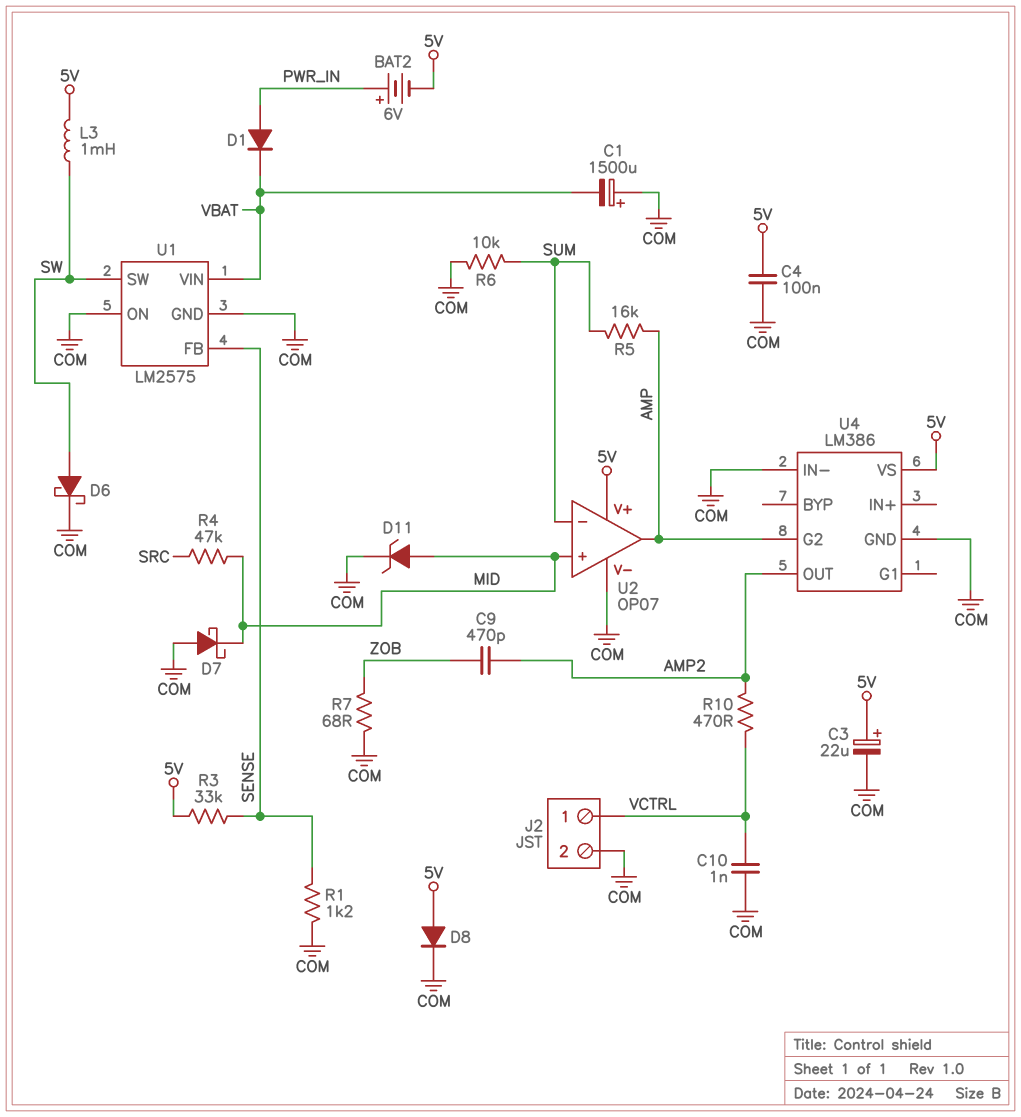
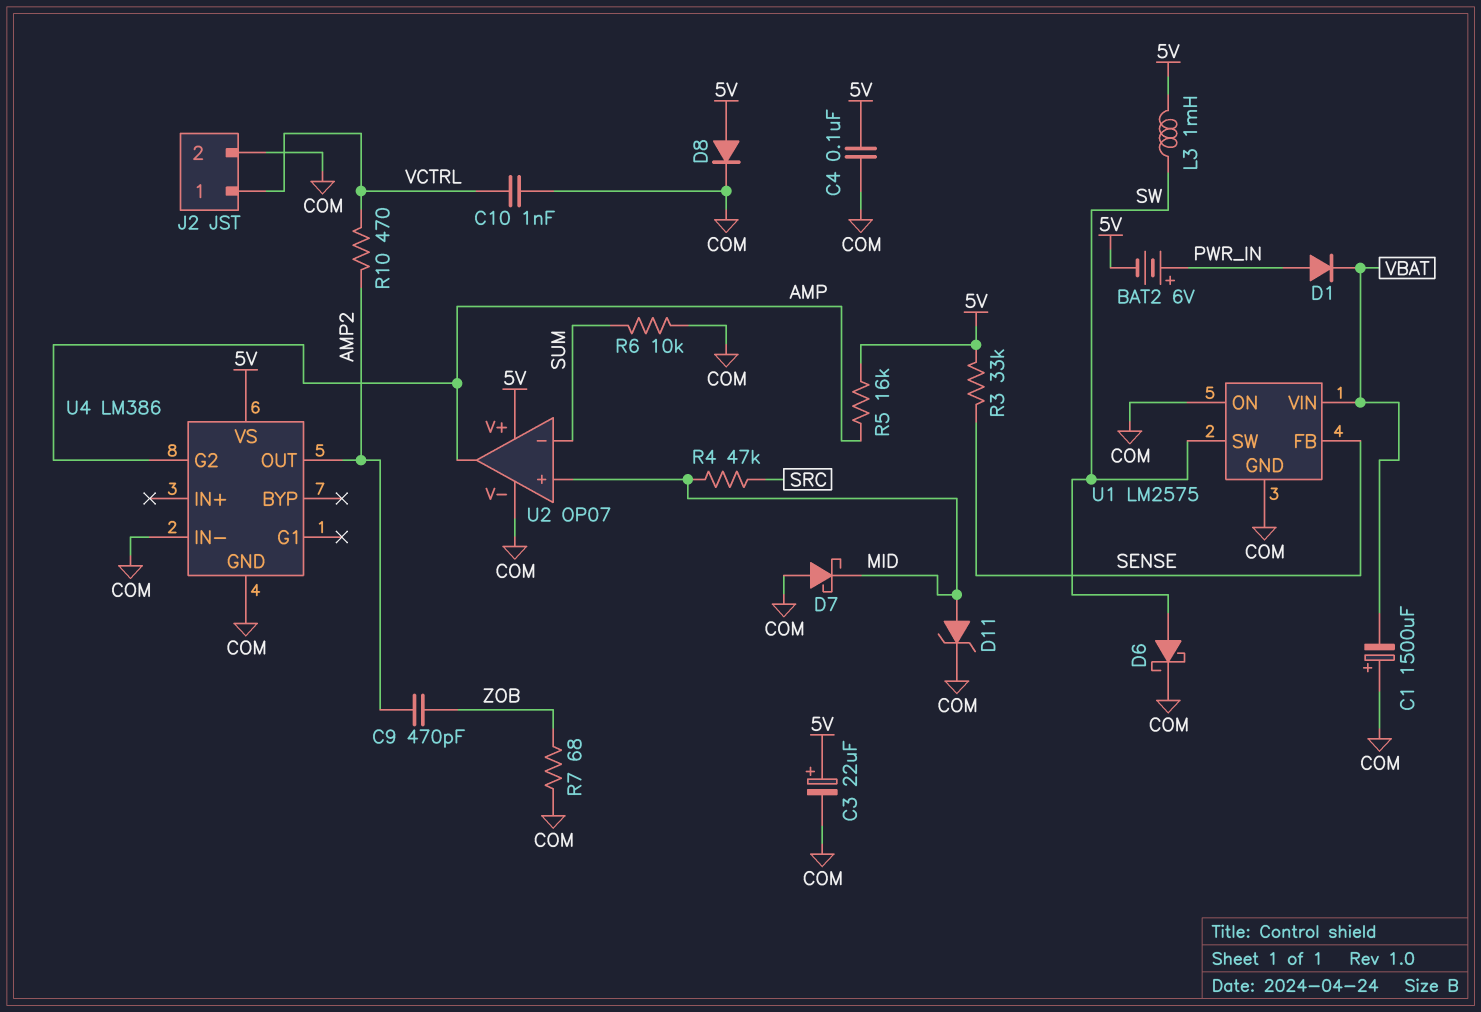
R1: 1.2k (COM, SENSE) -> none
R5: 16k (AMP, SUM) -> 16k (5V, AMP)

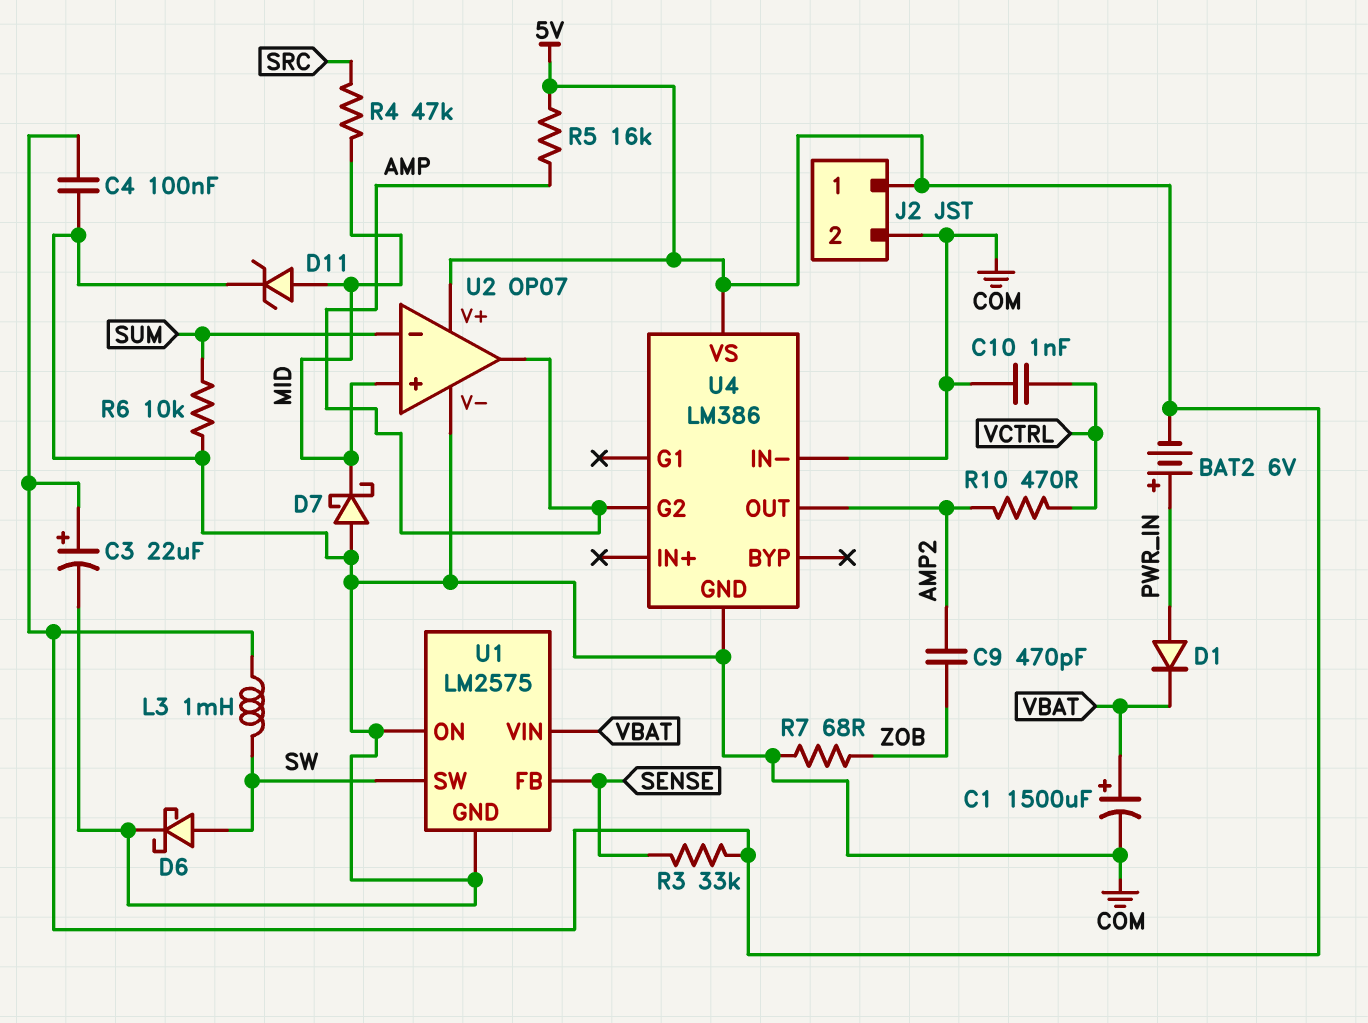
C1: 1500uF (plus COM, minus VBAT) -> 1500uF (plus VBAT, minus COM)
D8: diode (A 5V, K COM) -> none
J2 pin 1: VCTRL -> 5V

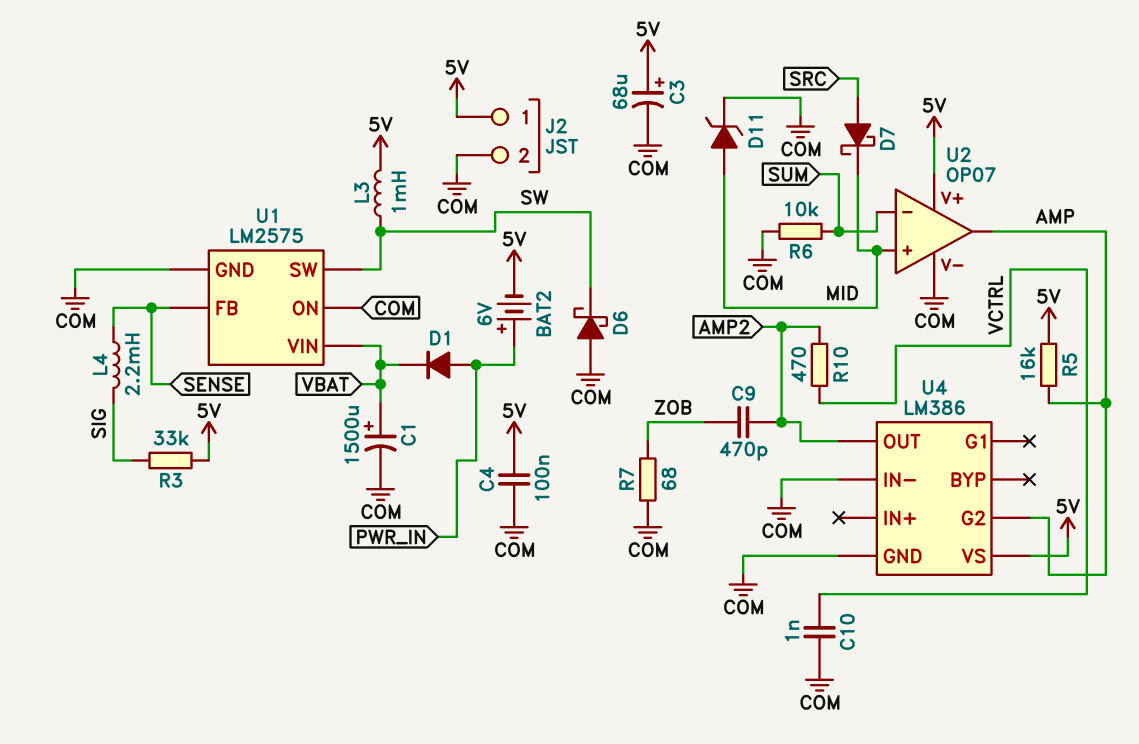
C3: 22uF (plus 5V, minus COM) -> 68uF (plus 5V, minus COM)
D6: schottky (A SW, K COM) -> schottky (A COM, K SW)
D7: schottky (A COM, K MID) -> schottky (A SRC, K MID)
L4: none -> 2.2mH (SENSE, SIG)
R3: 33k (5V, SENSE) -> 33k (5V, SIG)
R4: 47k (MID, SRC) -> none

